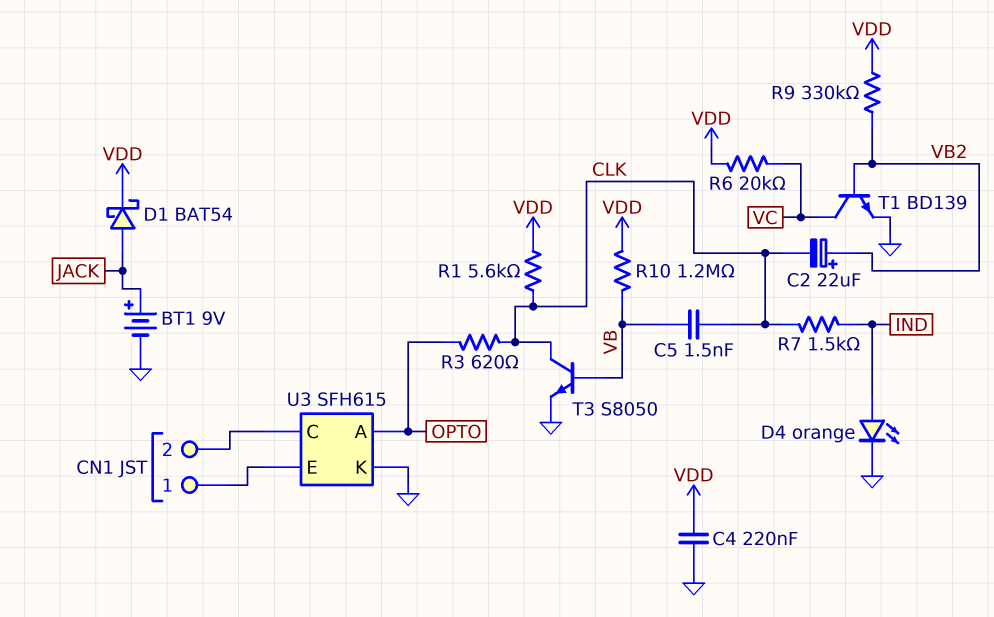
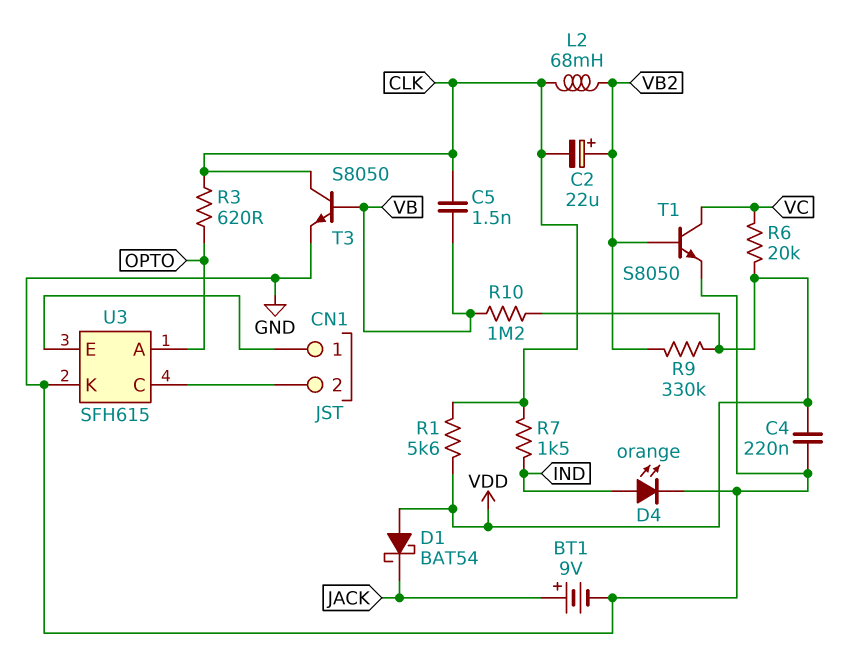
D1: schottky BAT54 (A JACK, K VDD) -> schottky BAT54 (A VDD, K JACK)
L2: none -> 68mH (CLK, VB2)
T1: NPN BD139 (B VB2, C VC, E GND) -> NPN S8050 (B VB2, C VC, E GND)

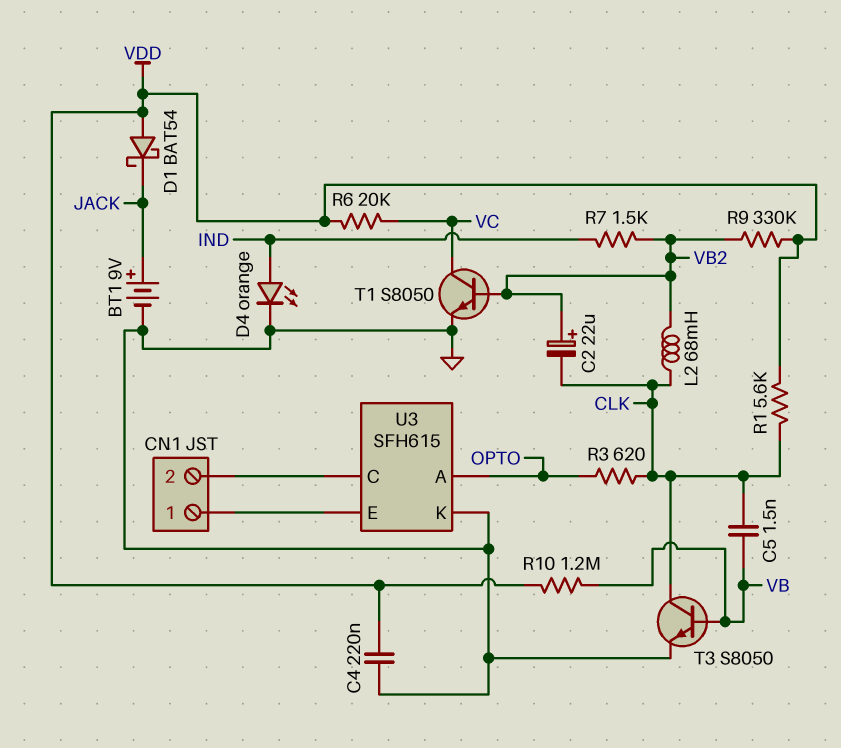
R7: 1.5k (CLK, IND) -> 1.5k (IND, VB2)

